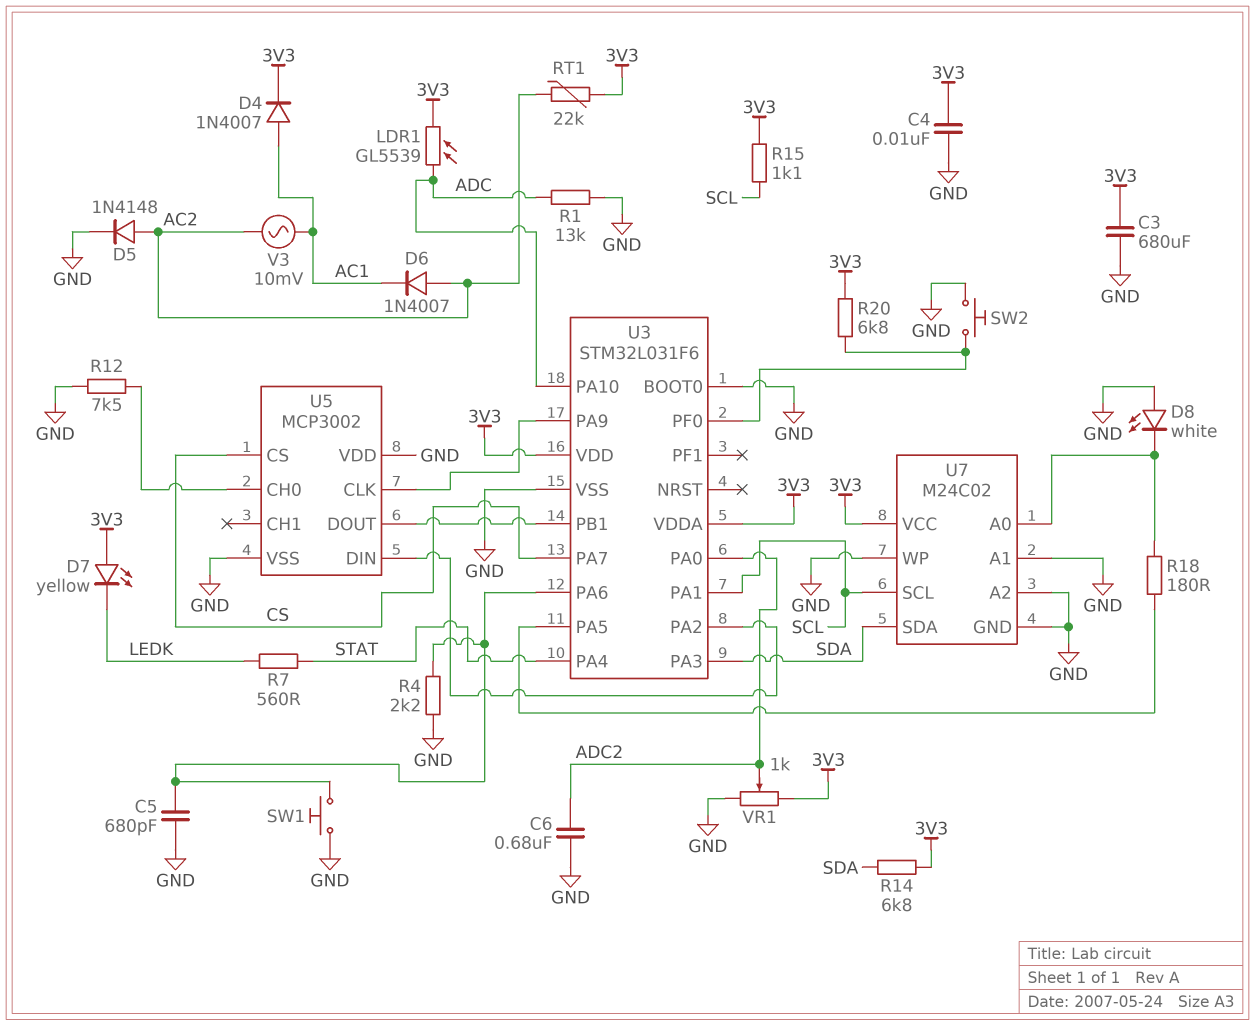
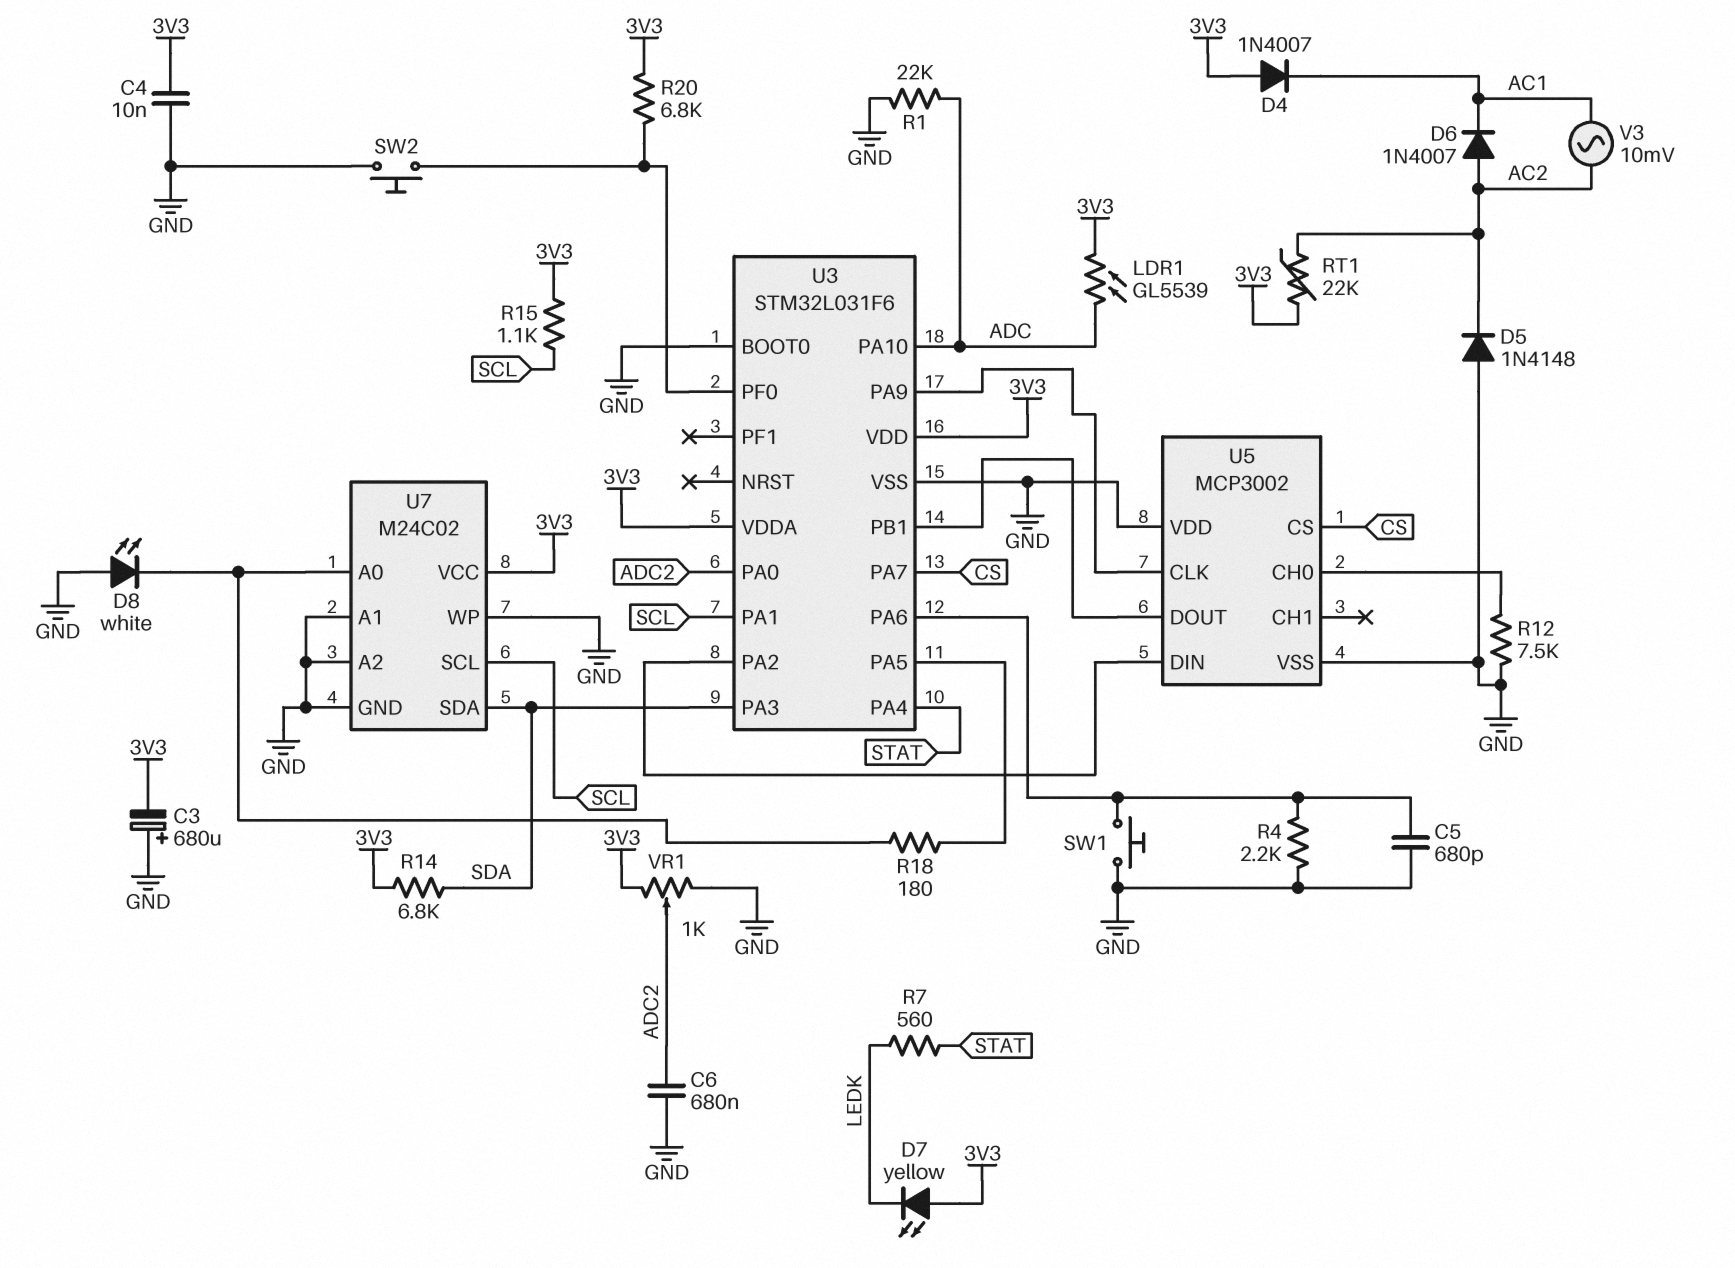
C3: 680uF (3V3, GND) -> 680uF (plus GND, minus 3V3)
D4: diode 1N4007 (A AC1, K 3V3) -> diode 1N4007 (A 3V3, K AC1)
D5: diode 1N4148 (A AC2, K GND) -> diode 1N4148 (A GND, K AC2)
R1: 13k (ADC, GND) -> 22k (ADC, GND)

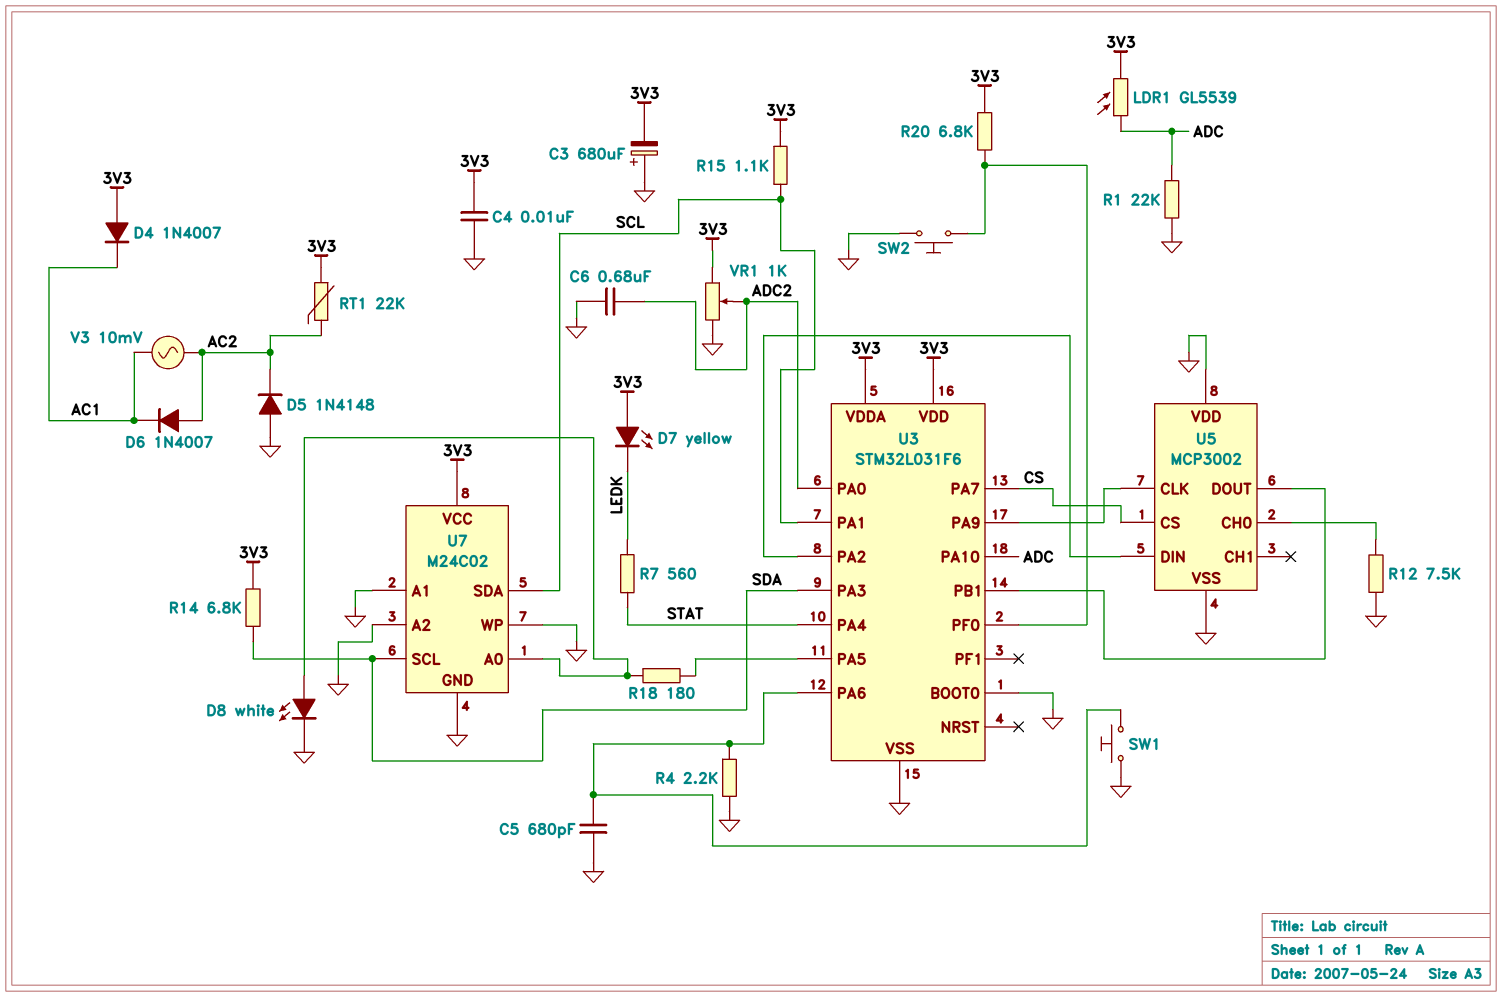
D8: LED white (A GND, K U7/A0) -> LED white (A U7/A0, K GND)
U7 pin SCL: SCL -> SDA
U7 pin SDA: SDA -> SCL

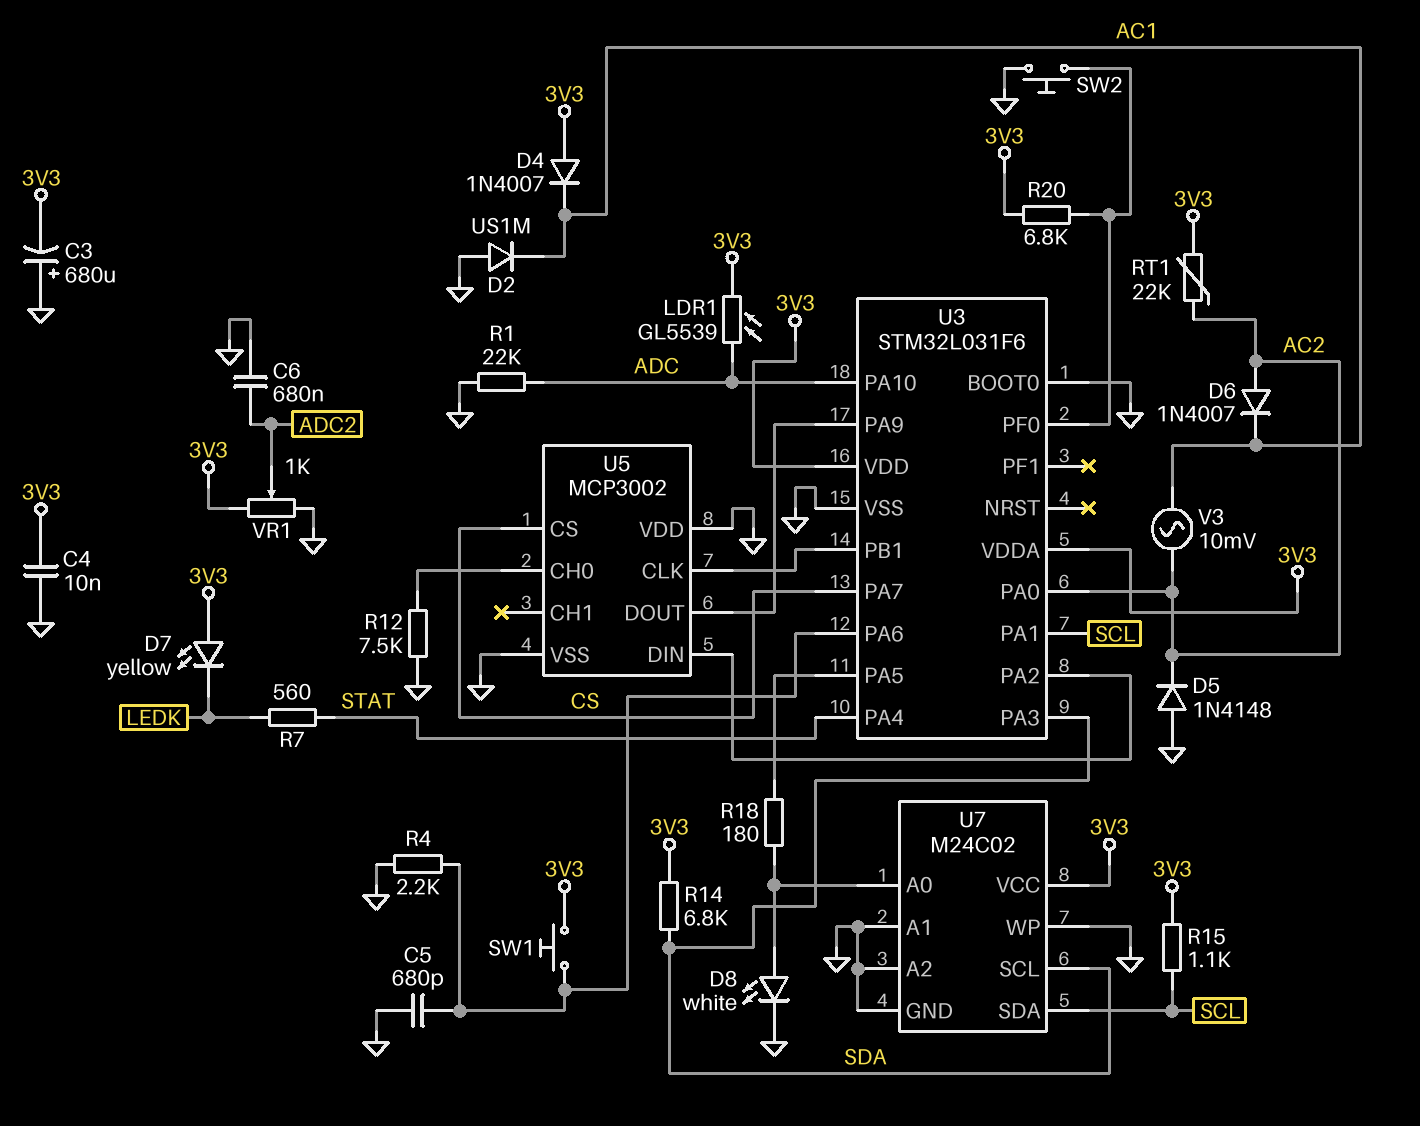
D2: none -> diode US1M (A GND, K AC1)
SW1: button (GND, U3/PA6) -> button (3V3, U3/PA6)
U3 pin PA0: ADC2 -> AC2
U5 pin CLK: U3/PA9 -> U3/PB1
U5 pin DOUT: U3/PB1 -> U3/PA9

